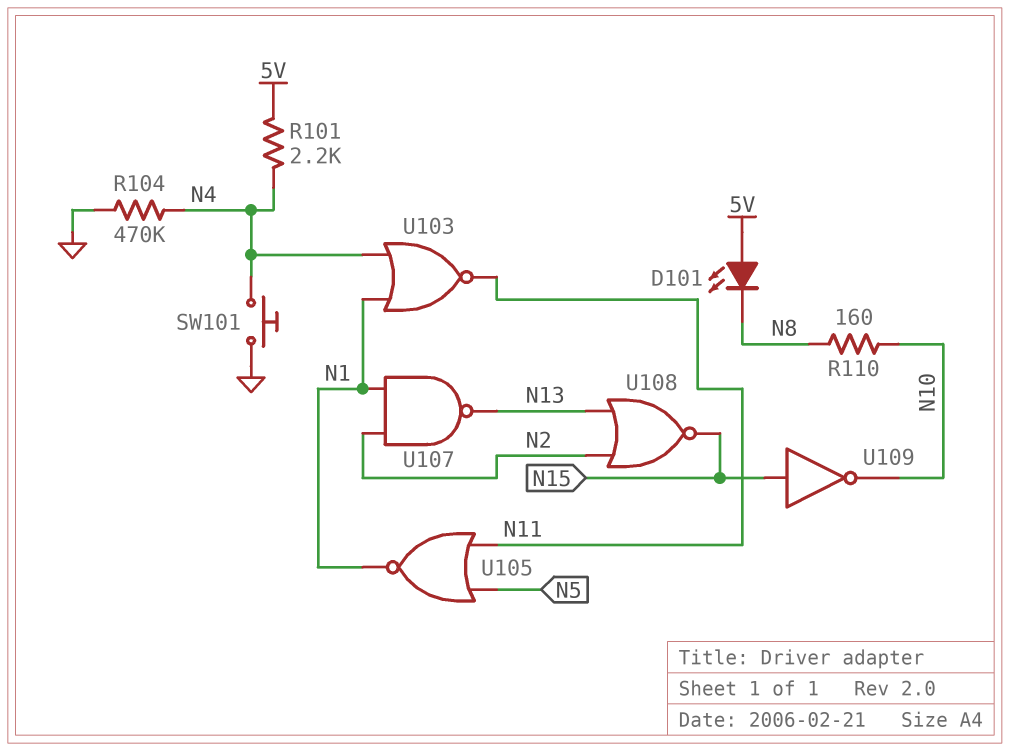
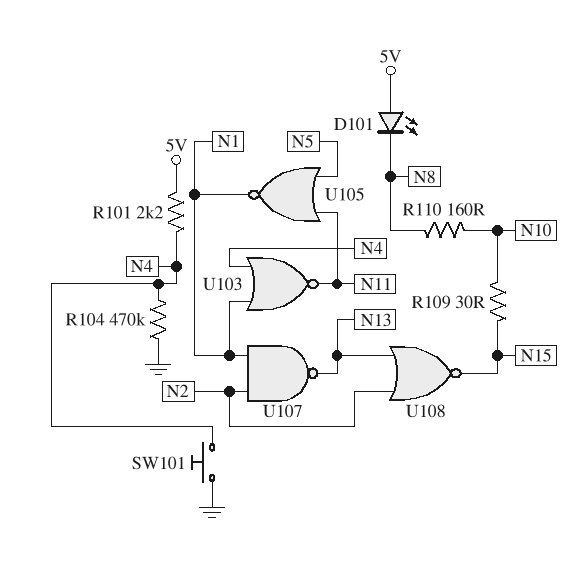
R109: none -> 30 (N10, N15)
U109: NOT (in N15, out N10) -> none

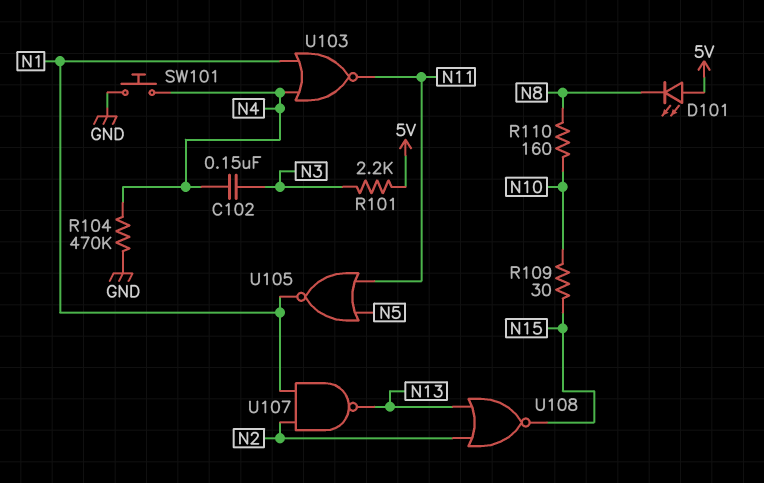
C102: none -> 150nF (N3, N4)
R101: 2.2k (5V, N4) -> 2.2k (5V, N3)

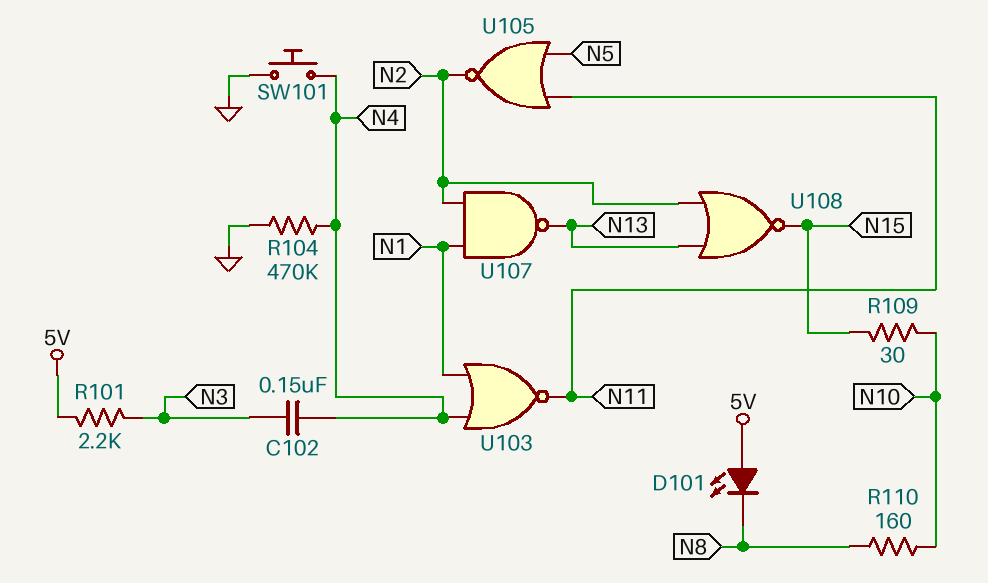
U105: NOR (in N5, in N11, out N1) -> NOR (in N5, in N11, out N2)

